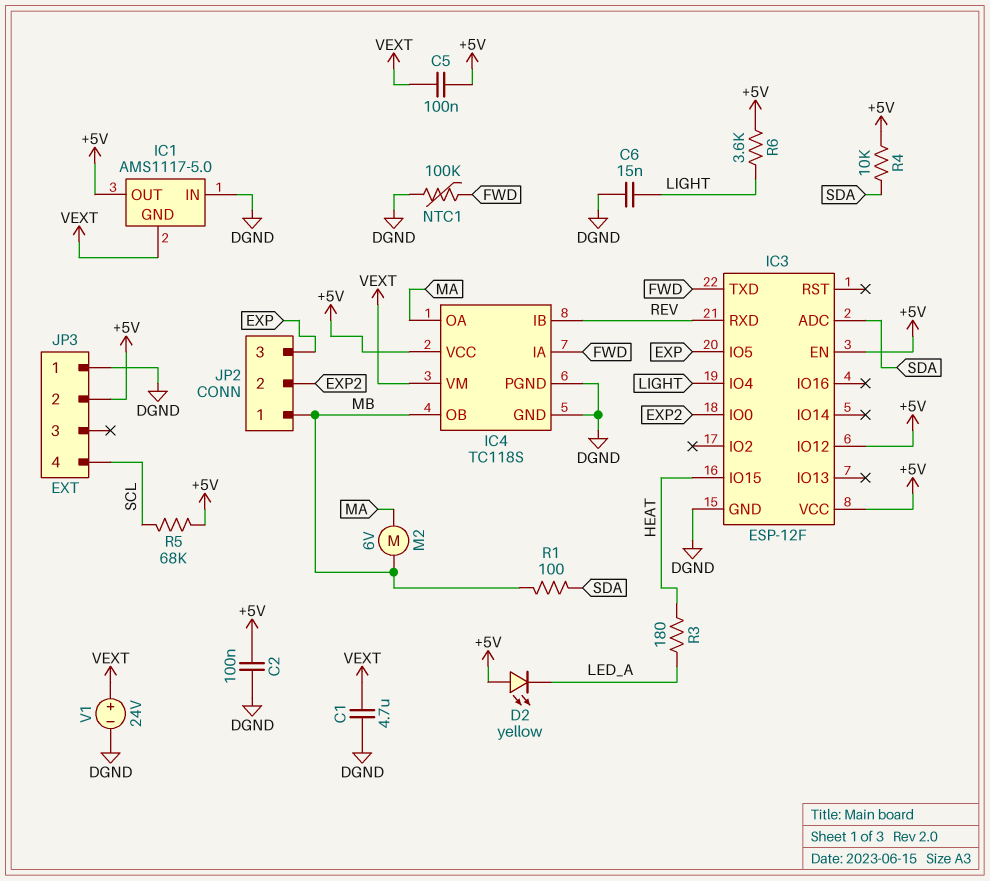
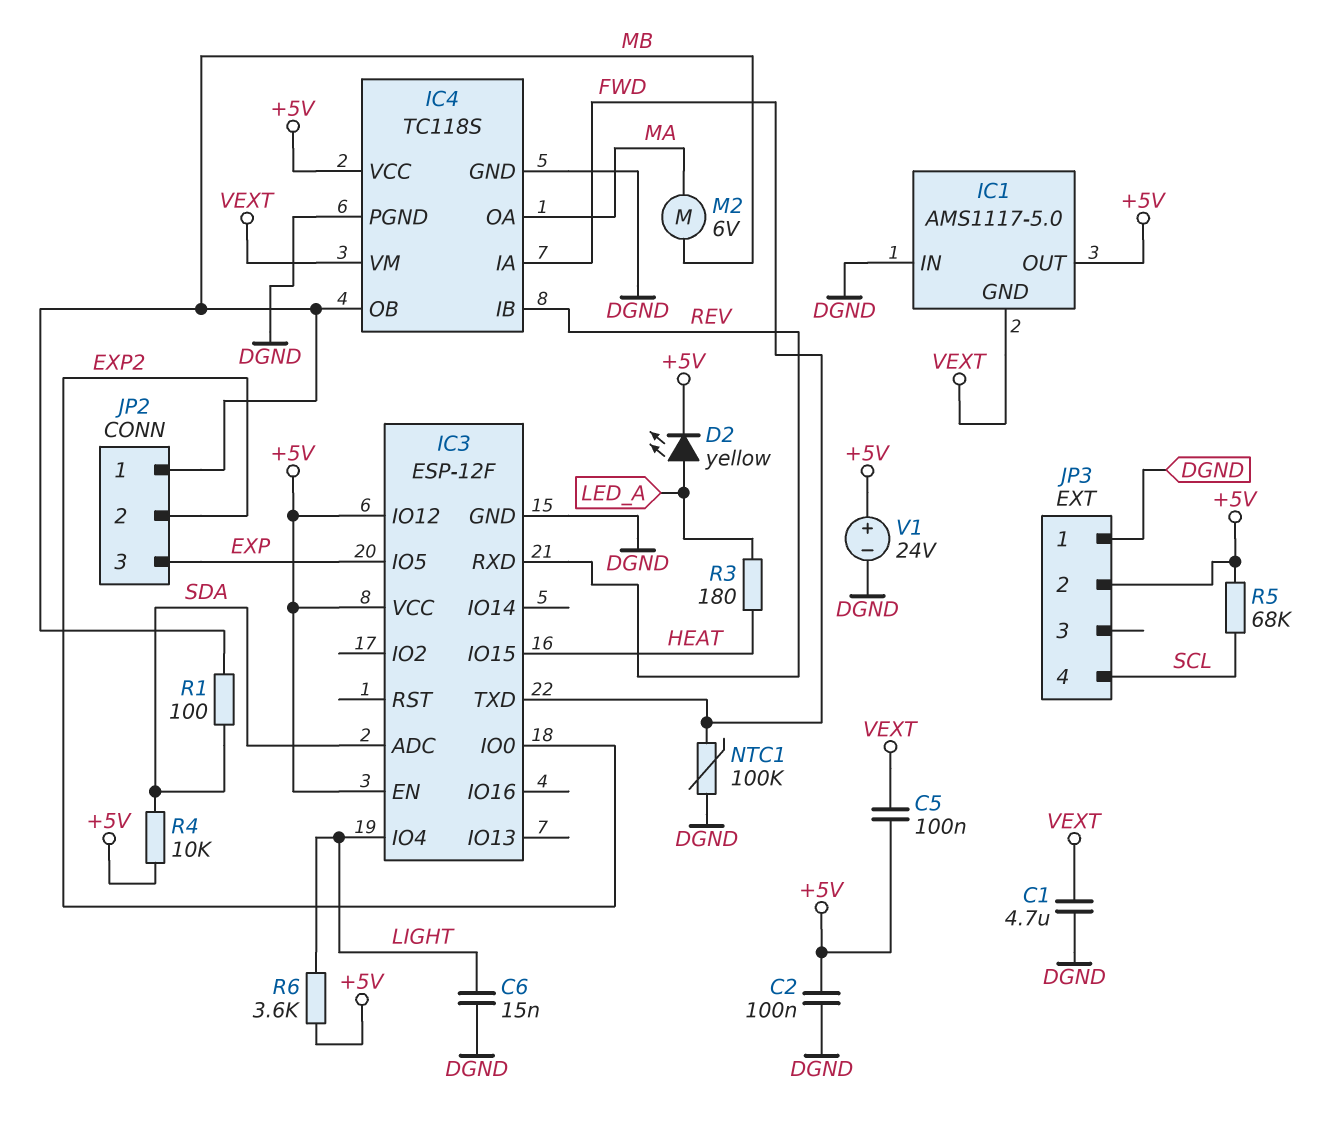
D2: LED yellow (A +5V, K LED_A) -> LED yellow (A LED_A, K +5V)
V1: 24V (plus VEXT, minus DGND) -> 24V (plus +5V, minus DGND)

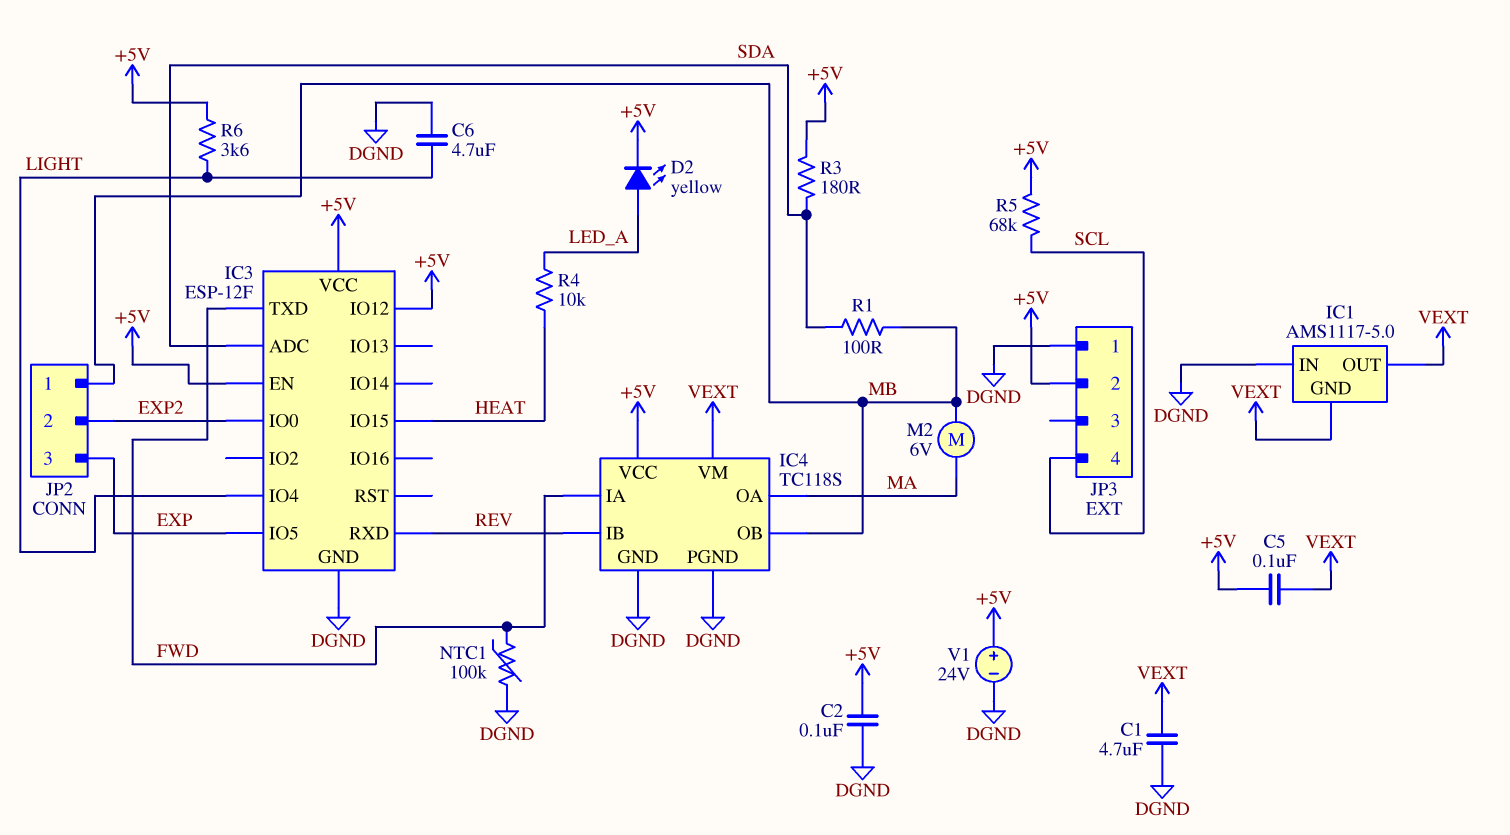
C6: 15nF (DGND, LIGHT) -> 4.7uF (DGND, LIGHT)
IC1 pin OUT: +5V -> VEXT
R3: 180 (HEAT, LED_A) -> 180 (+5V, SDA)
R4: 10k (+5V, SDA) -> 10k (HEAT, LED_A)

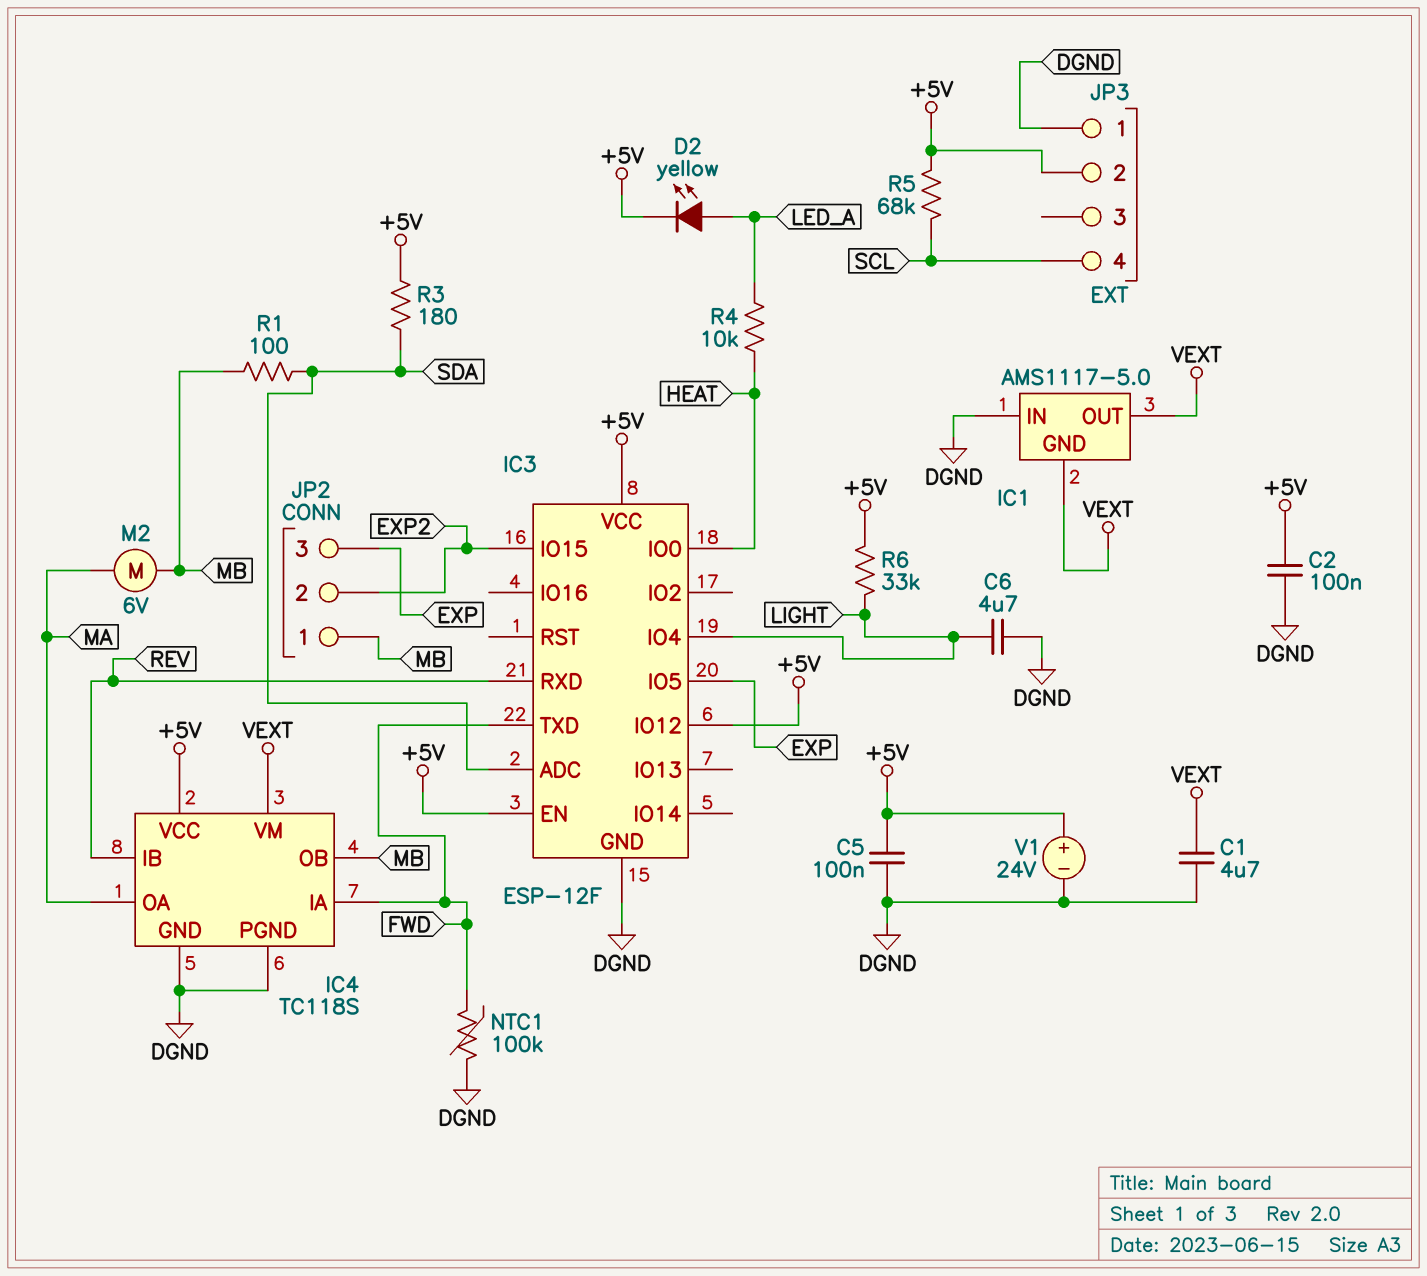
C5: 100nF (+5V, VEXT) -> 100nF (+5V, DGND)
IC3 pin IO0: EXP2 -> HEAT
IC3 pin IO15: HEAT -> EXP2
R6: 3.6k (+5V, LIGHT) -> 33k (+5V, LIGHT)

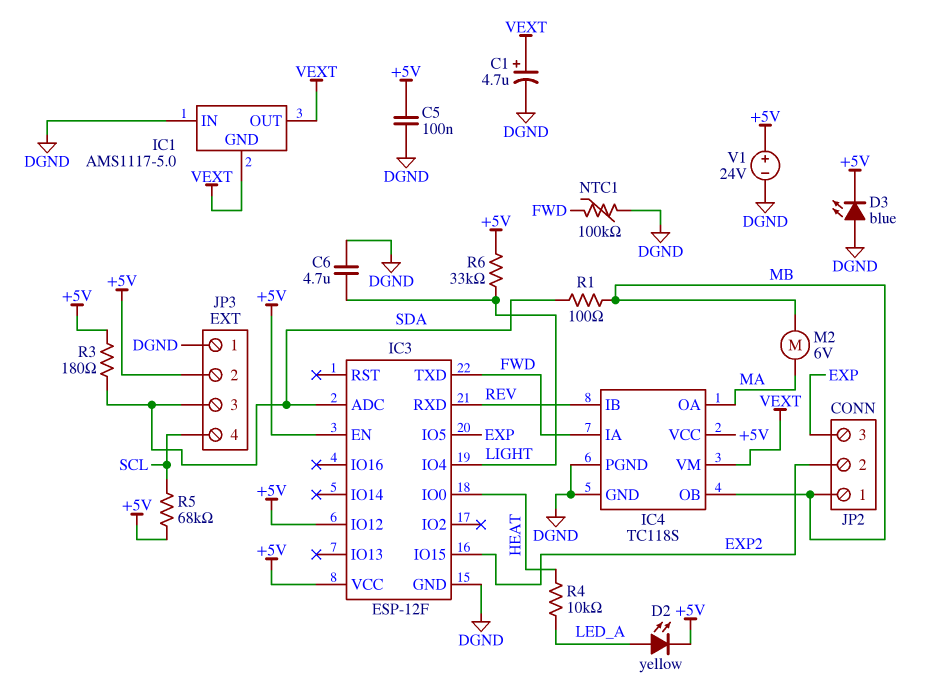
C1: 4.7uF (DGND, VEXT) -> 4.7uF (plus VEXT, minus DGND)
C2: 100nF (+5V, DGND) -> none
D3: none -> LED blue (A DGND, K +5V)
JP3 pin 3: none -> SDA

